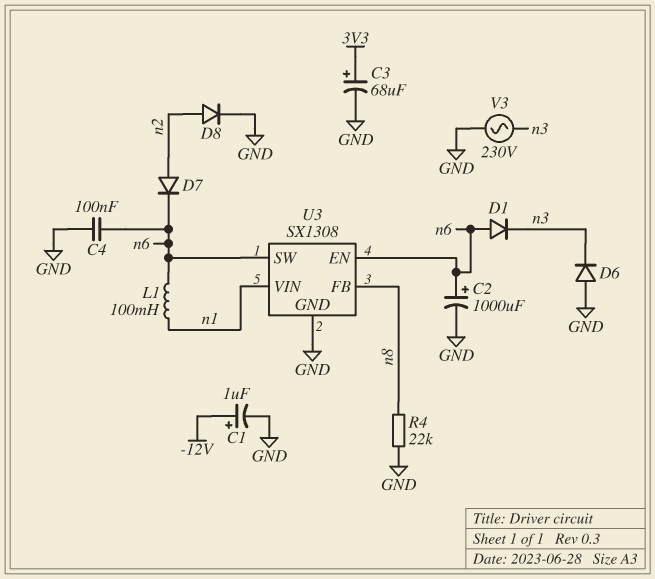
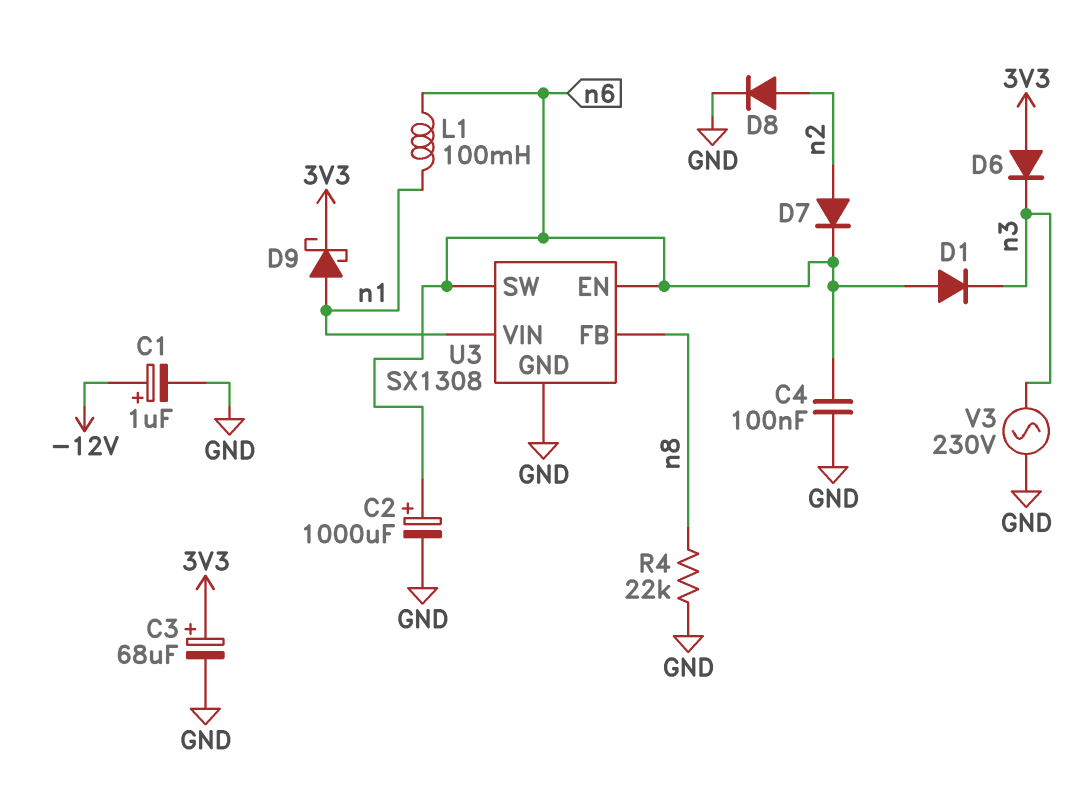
D6: diode (A GND, K n3) -> diode (A 3V3, K n3)
D9: none -> schottky (A n1, K 3V3)

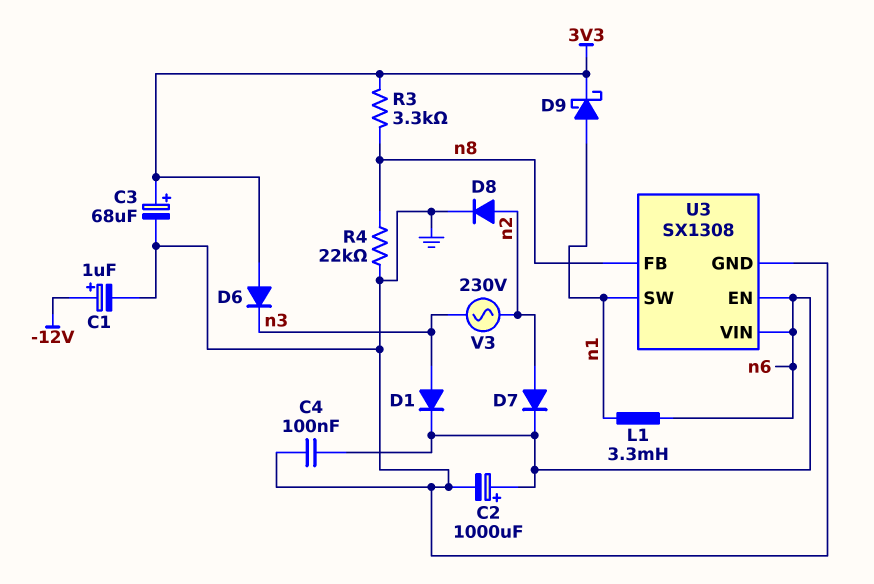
D1: diode (A n6, K n3) -> diode (A n3, K n6)
L1: 100mH (n1, n6) -> 3.3mH (n1, n6)
R3: none -> 3.3k (3V3, n8)
U3 pin SW: n6 -> n1
U3 pin VIN: n1 -> n6
V3: AC 230V (GND, n3) -> AC 230V (n2, n3)

